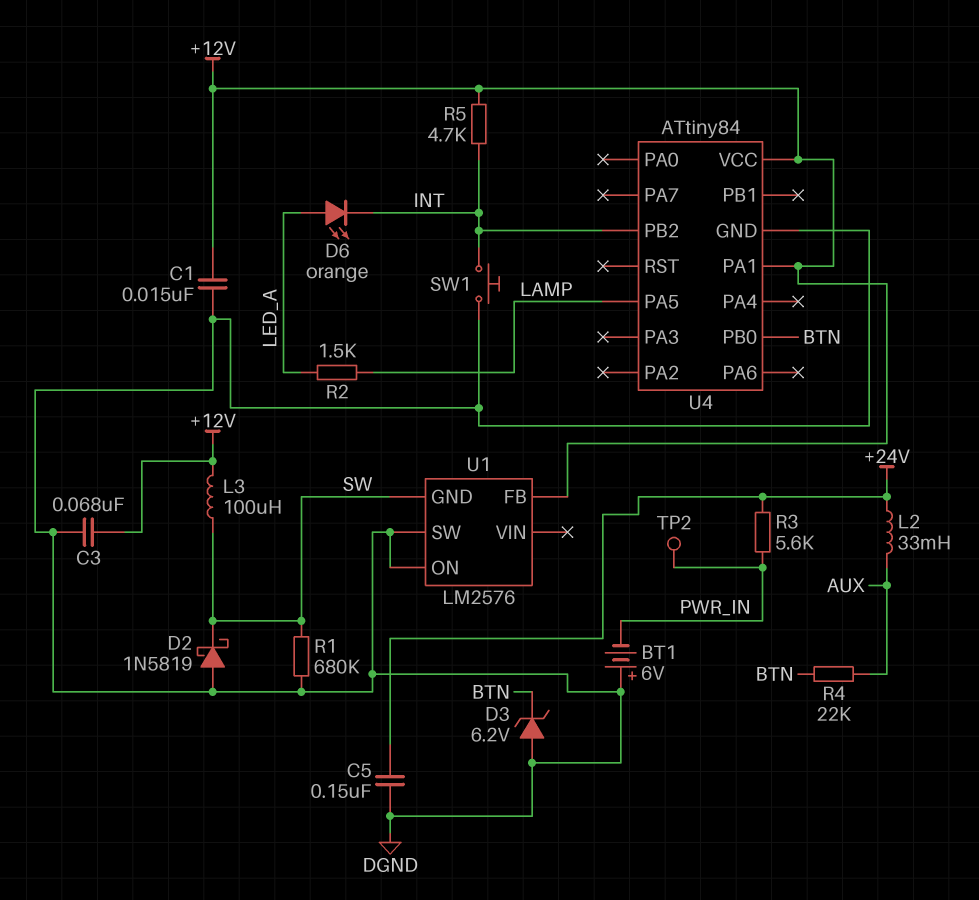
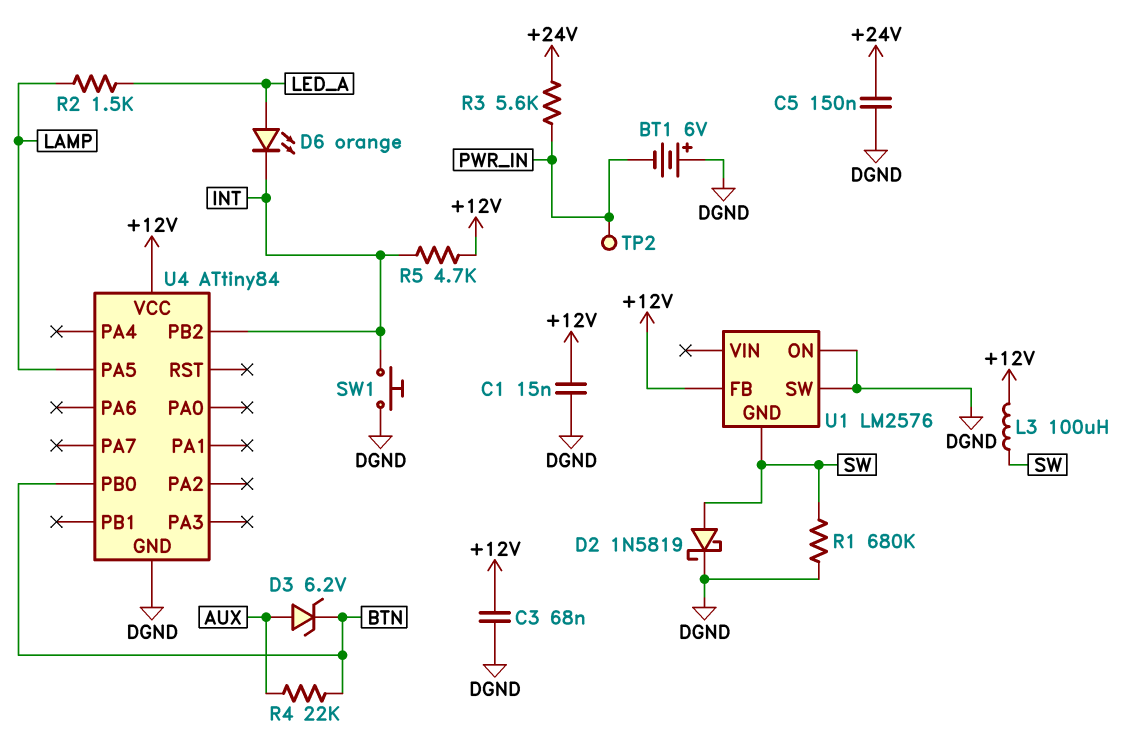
D2: schottky 1N5819 (A DGND, K SW) -> schottky 1N5819 (A SW, K DGND)
D3: zener 6.2V (A DGND, K BTN) -> zener 6.2V (A AUX, K BTN)
L2: 33mH (+24V, AUX) -> none
U4 pin PA1: +12V -> none

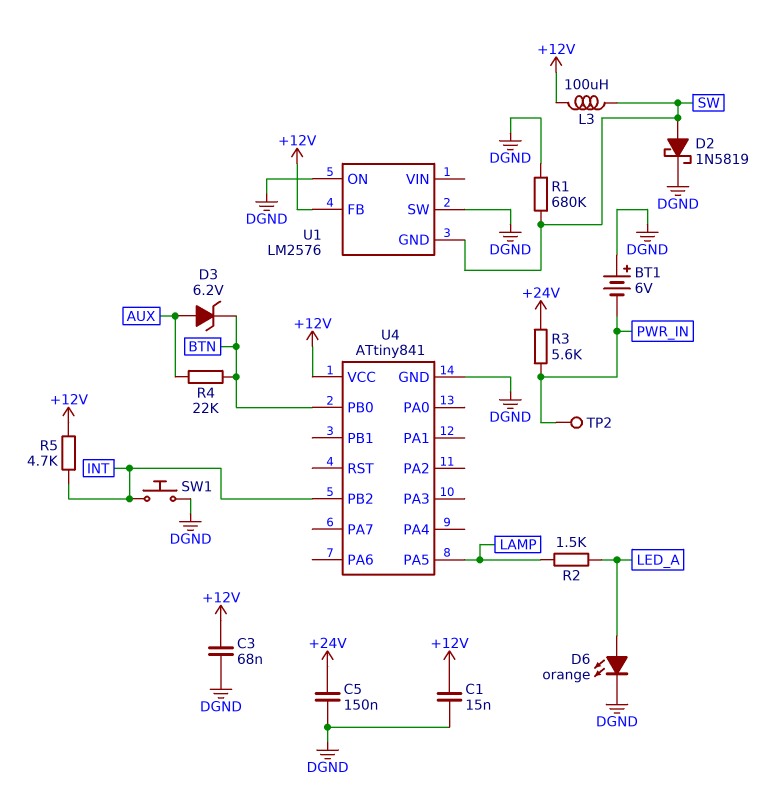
D6: LED orange (A LED_A, K INT) -> LED orange (A LED_A, K DGND)
U4: ATtiny84 -> ATtiny841

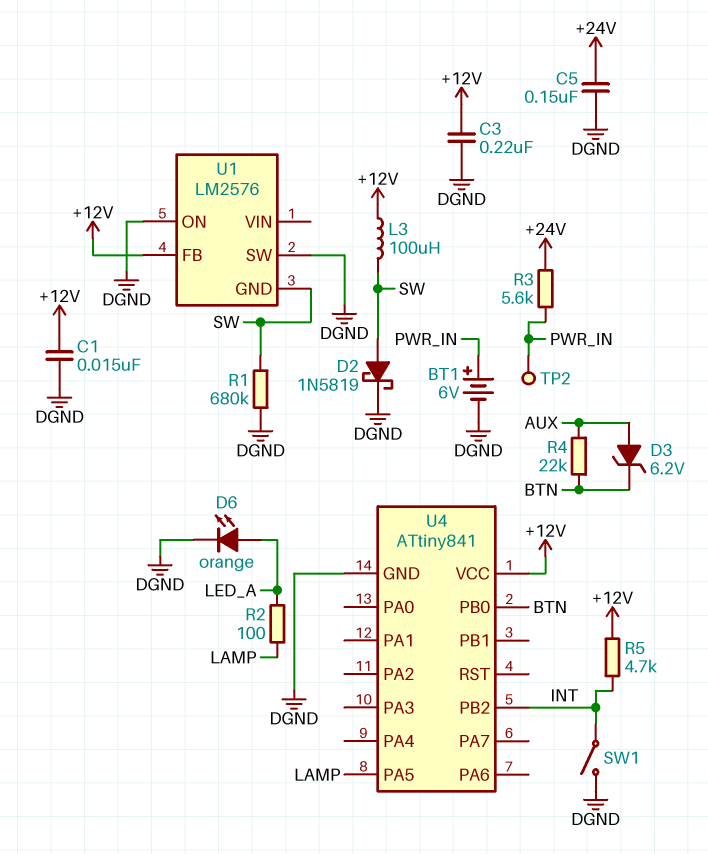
BT1: 6V (plus DGND, minus PWR_IN) -> 6V (plus PWR_IN, minus DGND)
C3: 68nF (+12V, DGND) -> 220nF (+12V, DGND)
R2: 1.5k (LAMP, LED_A) -> 100 (LAMP, LED_A)
SW1: button (DGND, INT) -> switch (DGND, INT)

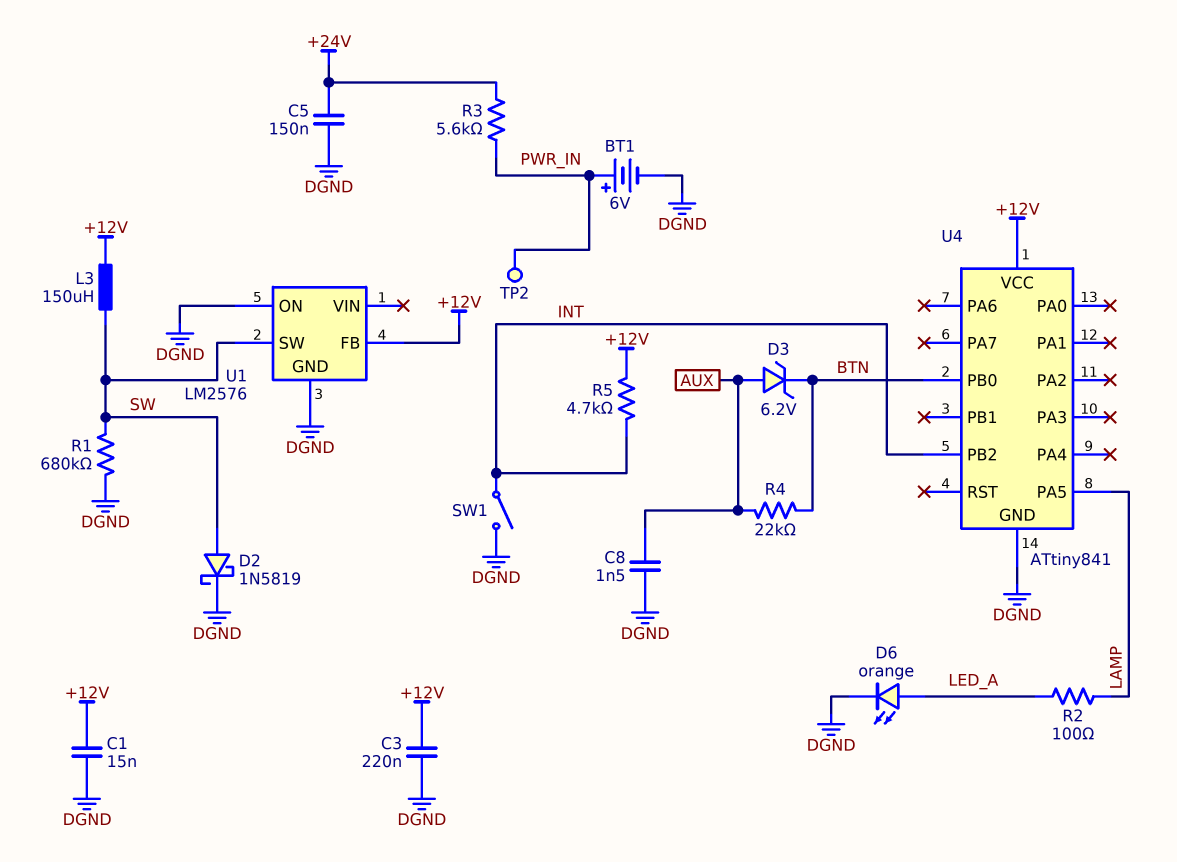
C8: none -> 1.5nF (AUX, DGND)
L3: 100uH (+12V, SW) -> 150uH (+12V, SW)
U1 pin GND: SW -> DGND
U1 pin SW: DGND -> SW

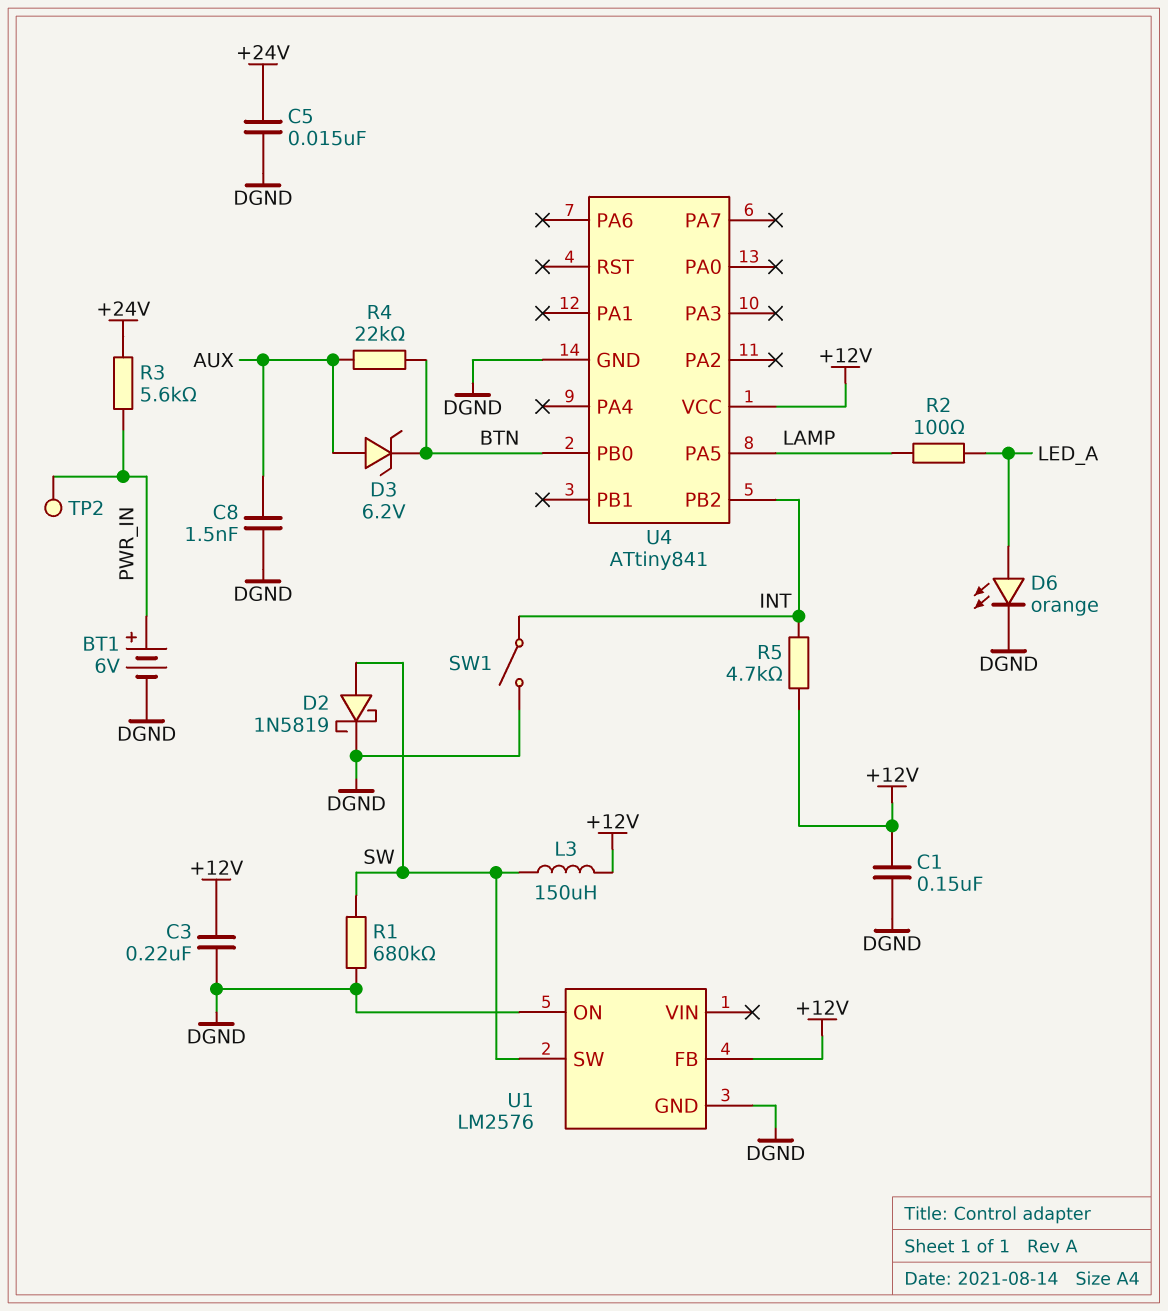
C1: 15nF (+12V, DGND) -> 150nF (+12V, DGND)
C5: 150nF (+24V, DGND) -> 15nF (+24V, DGND)

